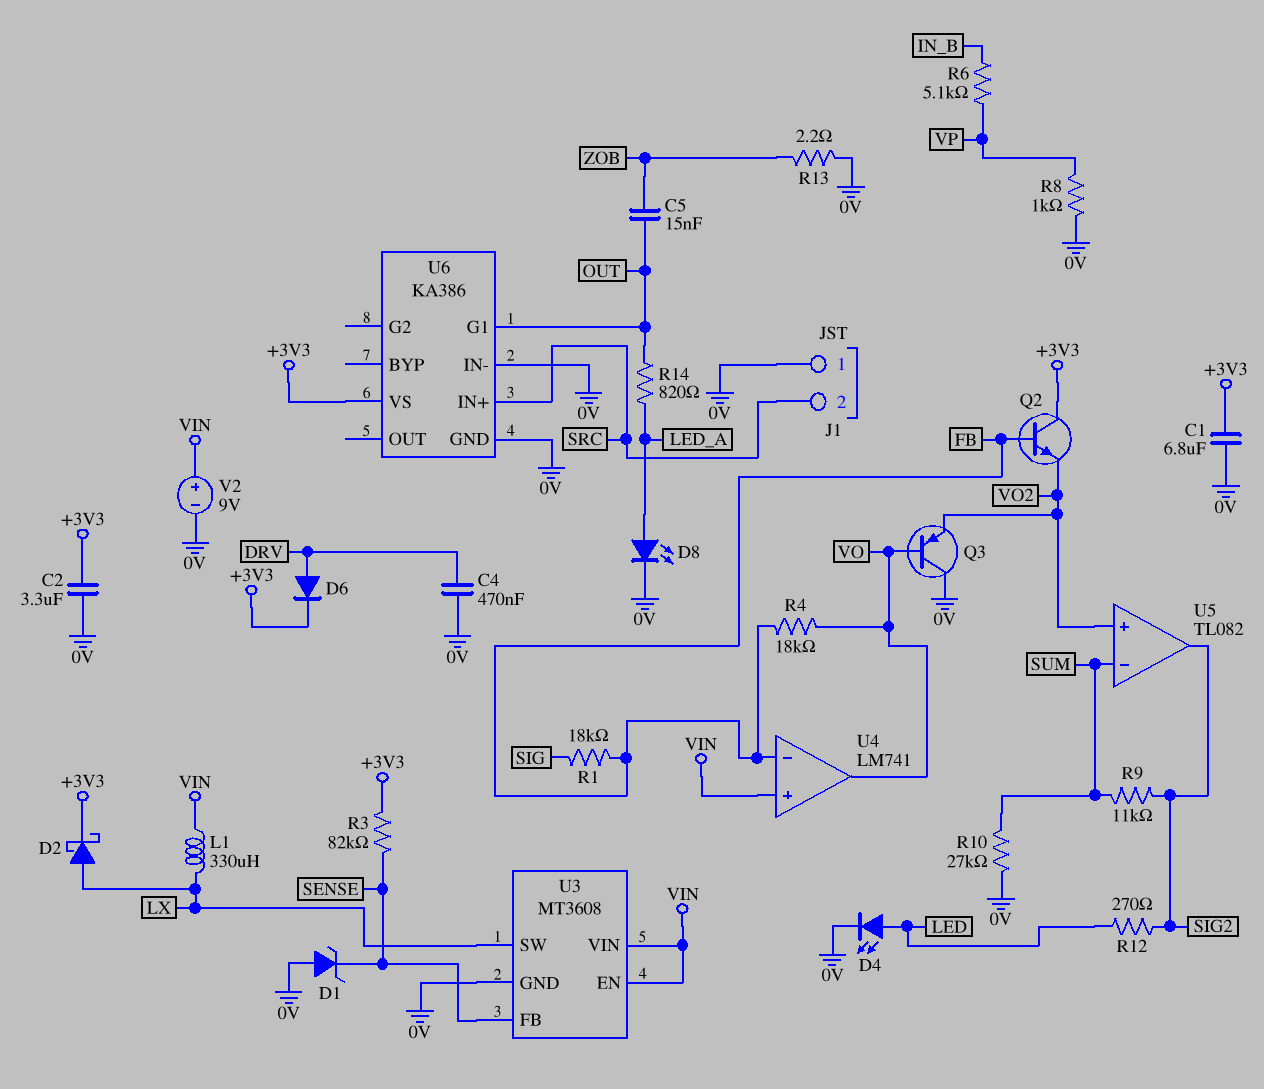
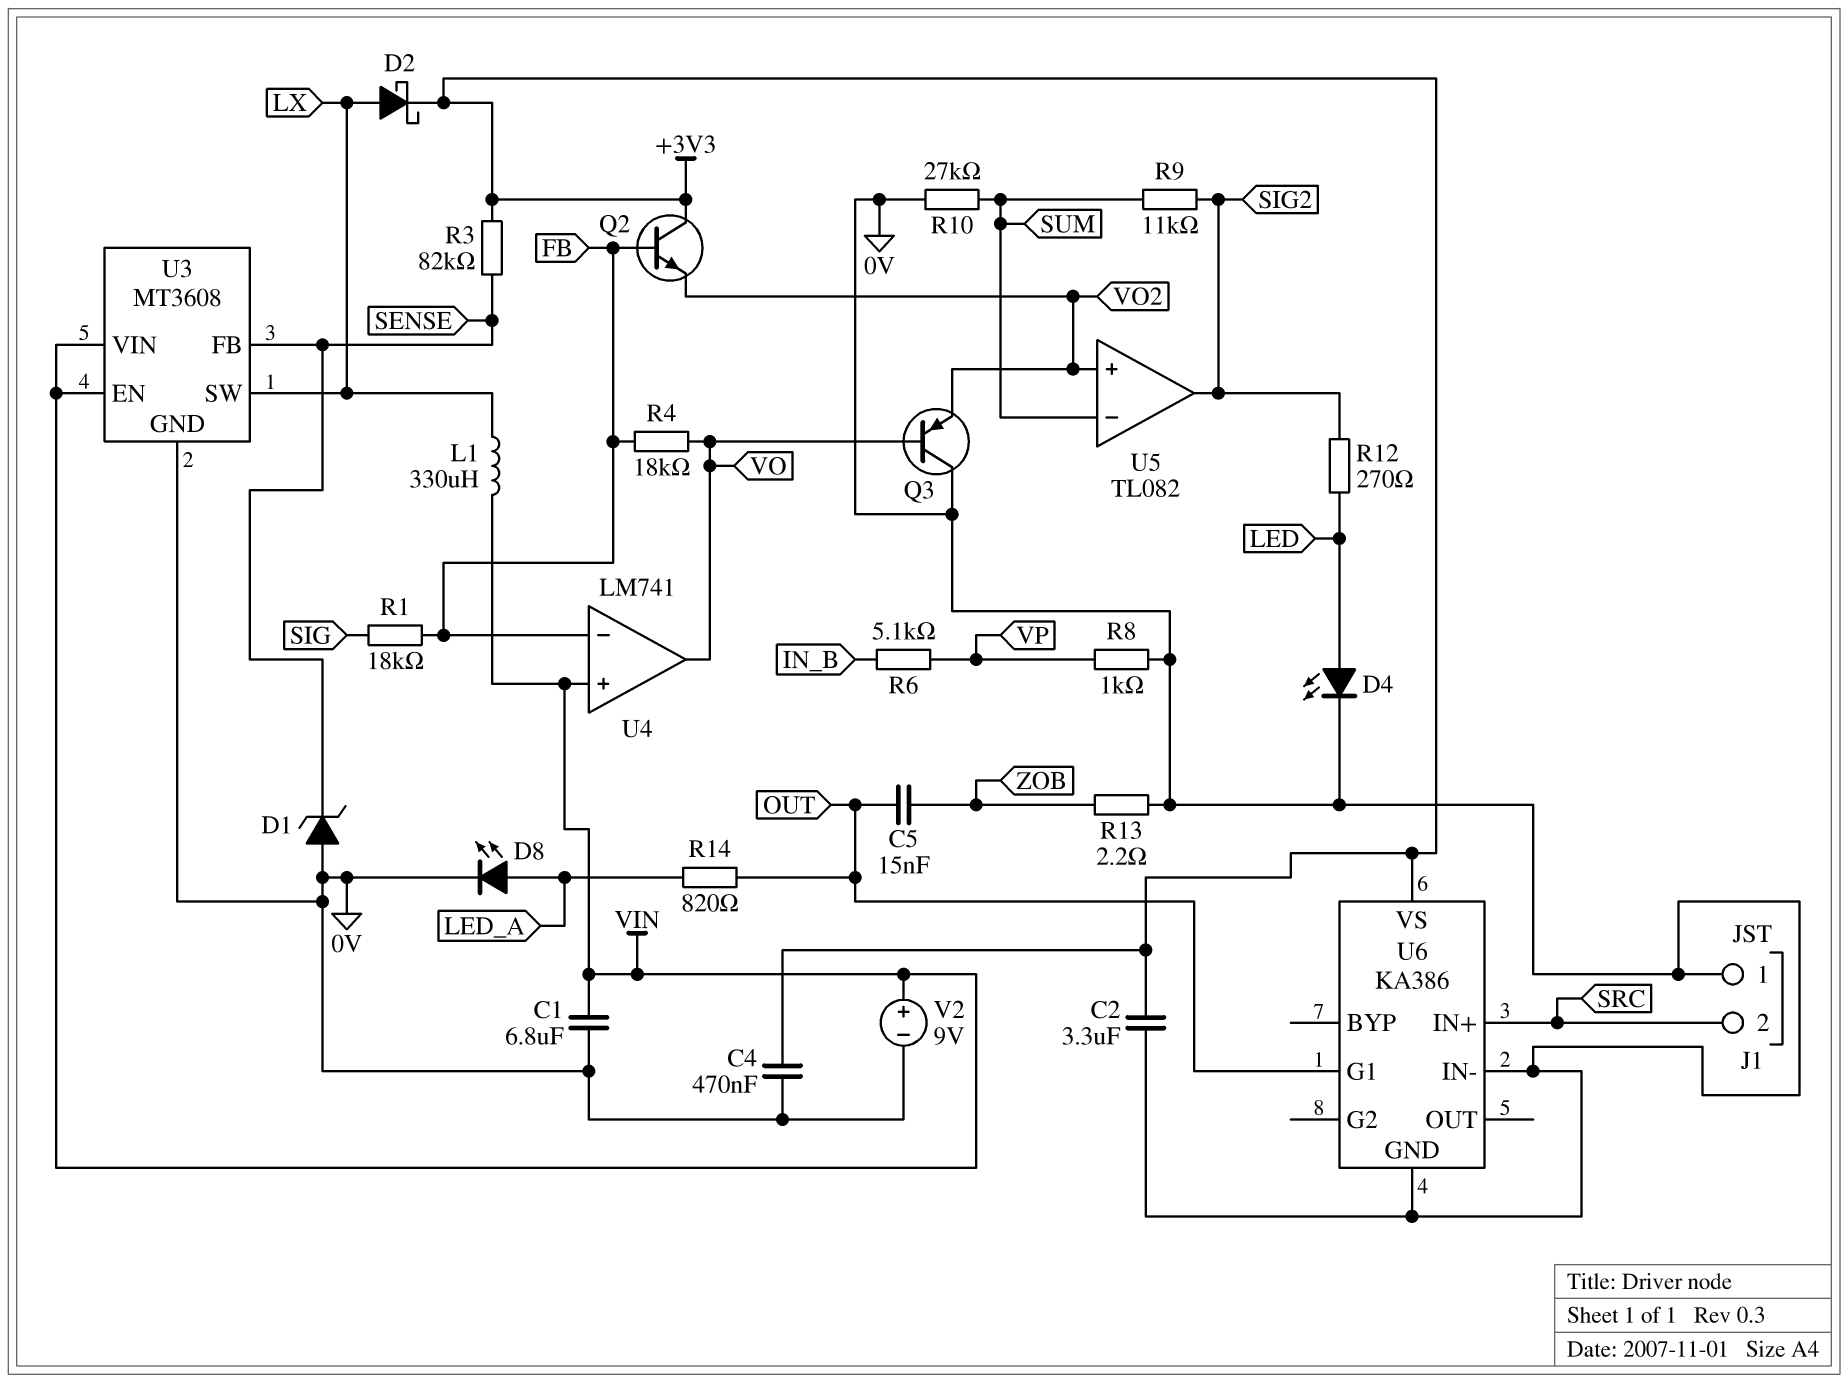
C1: 6.8uF (+3V3, 0V) -> 6.8uF (0V, VIN)
C4: 470nF (0V, DRV) -> 470nF (+3V3, 0V)
D6: diode (A DRV, K +3V3) -> none

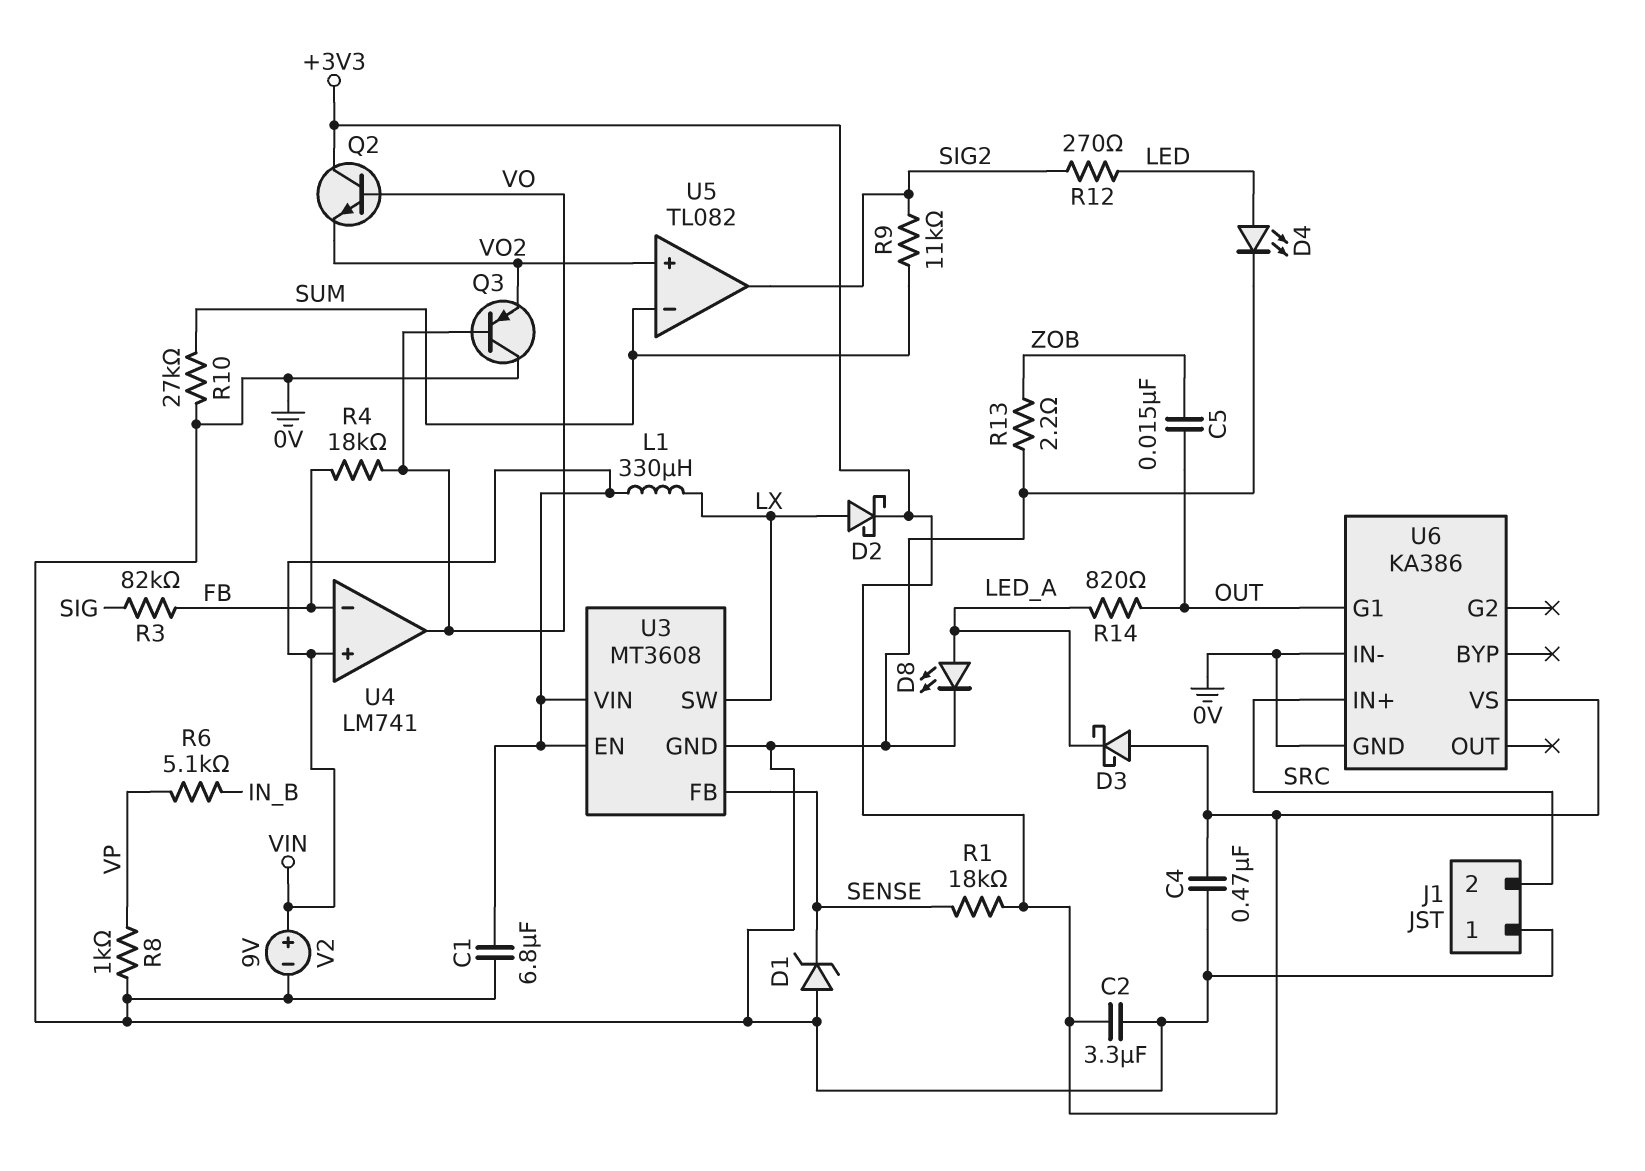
D3: none -> schottky (A +3V3, K LED_A)
Q2: NPN (B FB, C +3V3, E VO2) -> NPN (B VO, C +3V3, E VO2)
R1: 18k (FB, SIG) -> 18k (+3V3, SENSE)
R3: 82k (+3V3, SENSE) -> 82k (FB, SIG)

